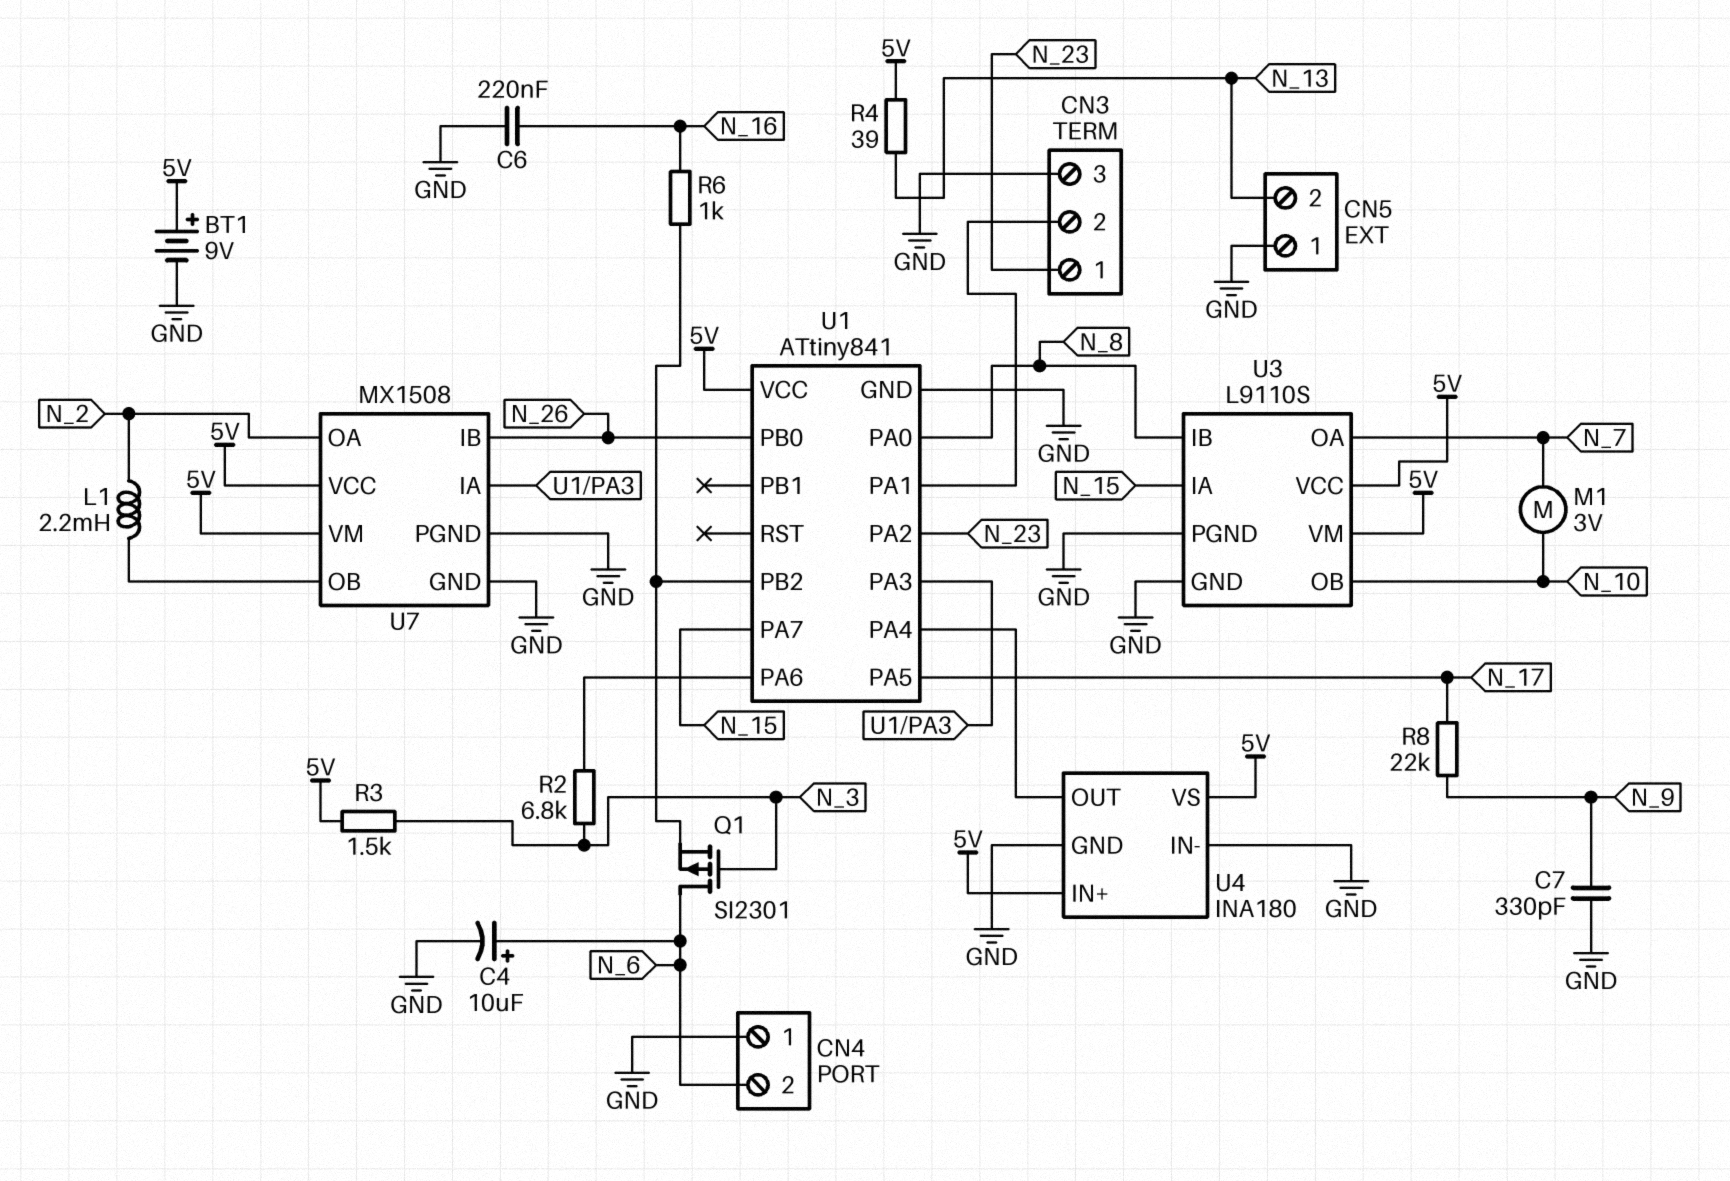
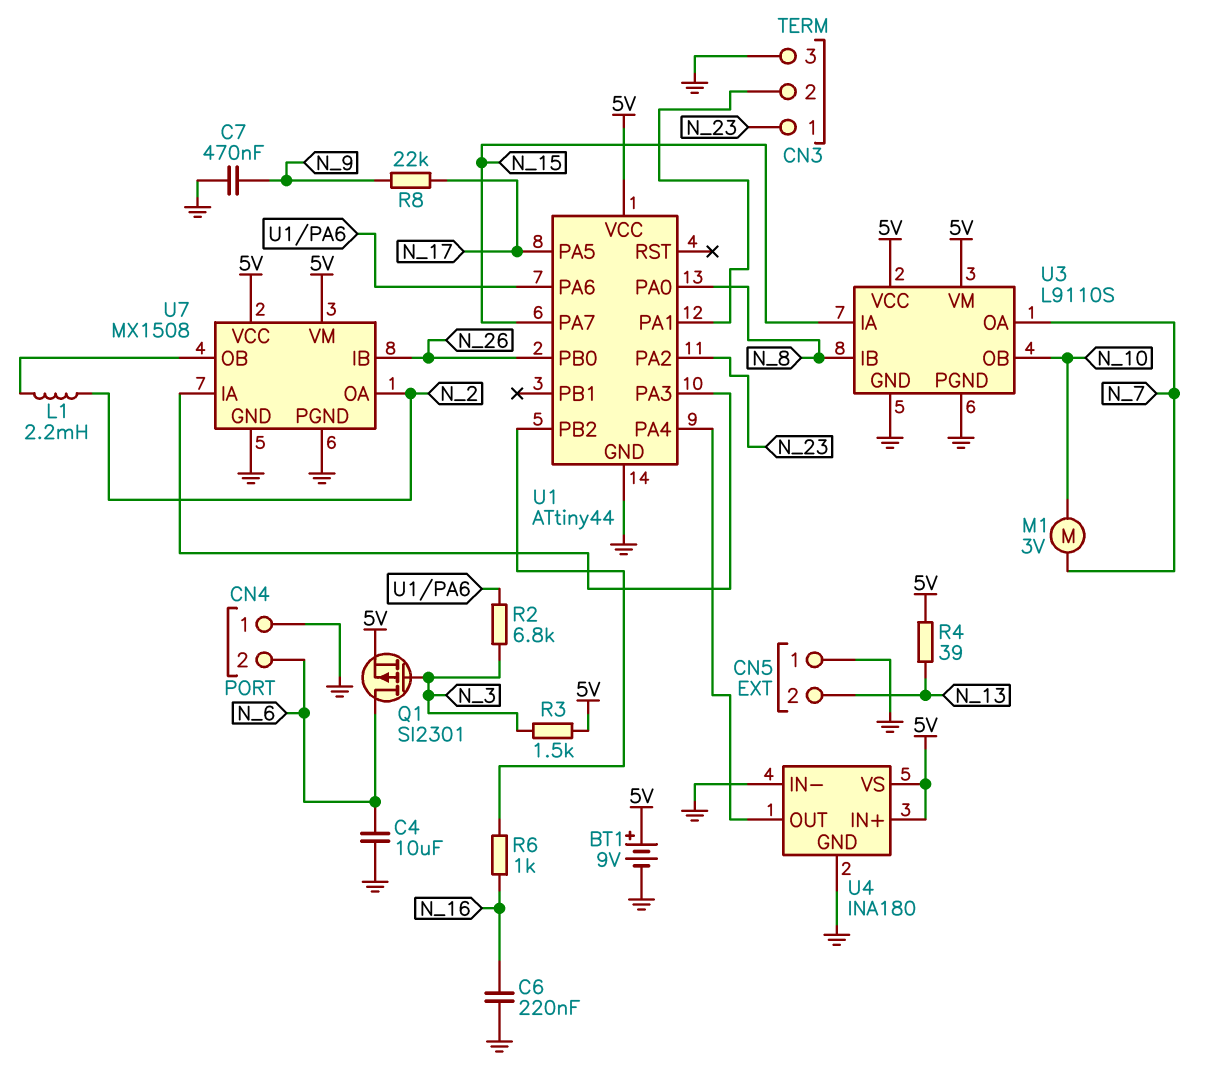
C4: 10uF (plus N_6, minus GND) -> 10uF (GND, N_6)
C7: 330pF (GND, N_9) -> 470nF (GND, N_9)
Q1: PMOS SI2301 (G N_3, D N_6, S U1/PB2) -> PMOS SI2301 (G N_3, D N_6, S 5V)
U1: ATtiny841 -> ATtiny44

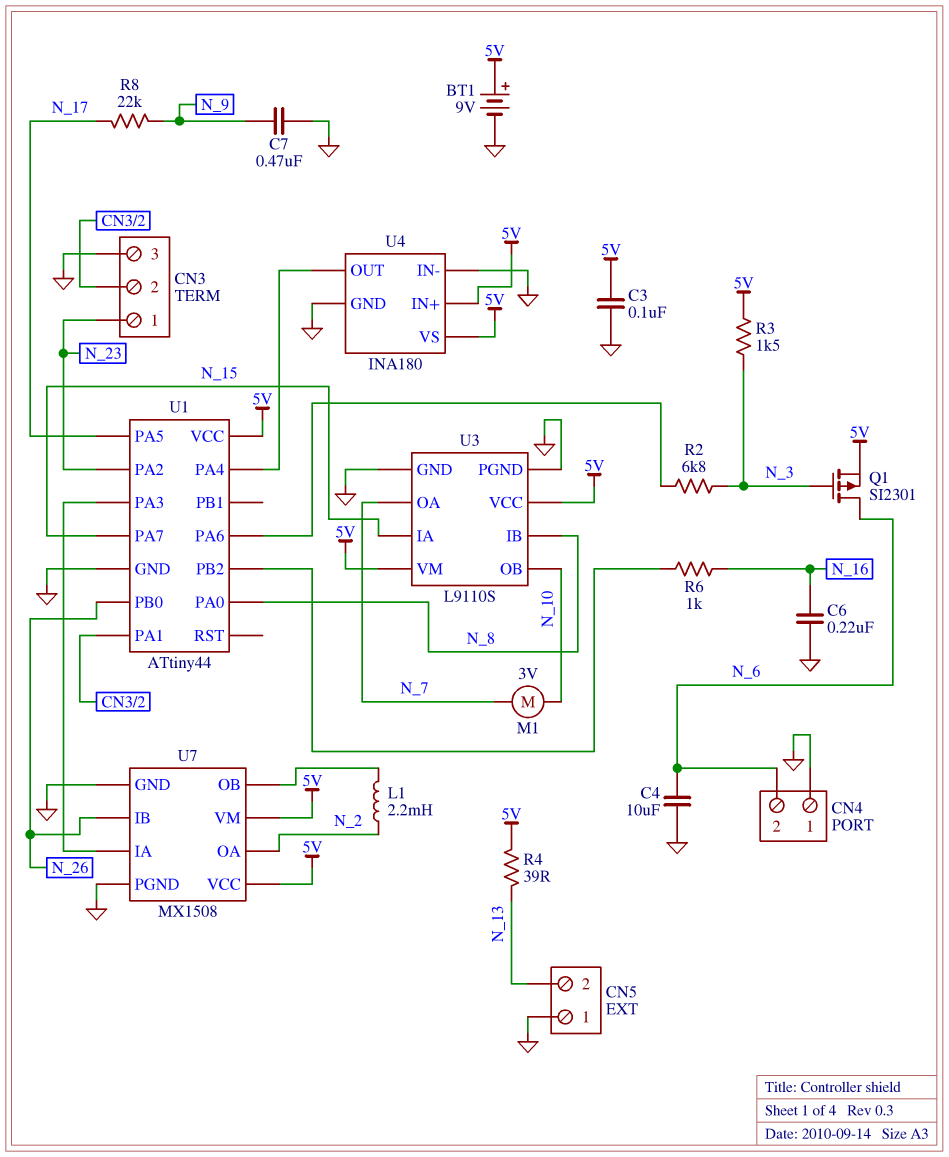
C3: none -> 100nF (5V, GND)

